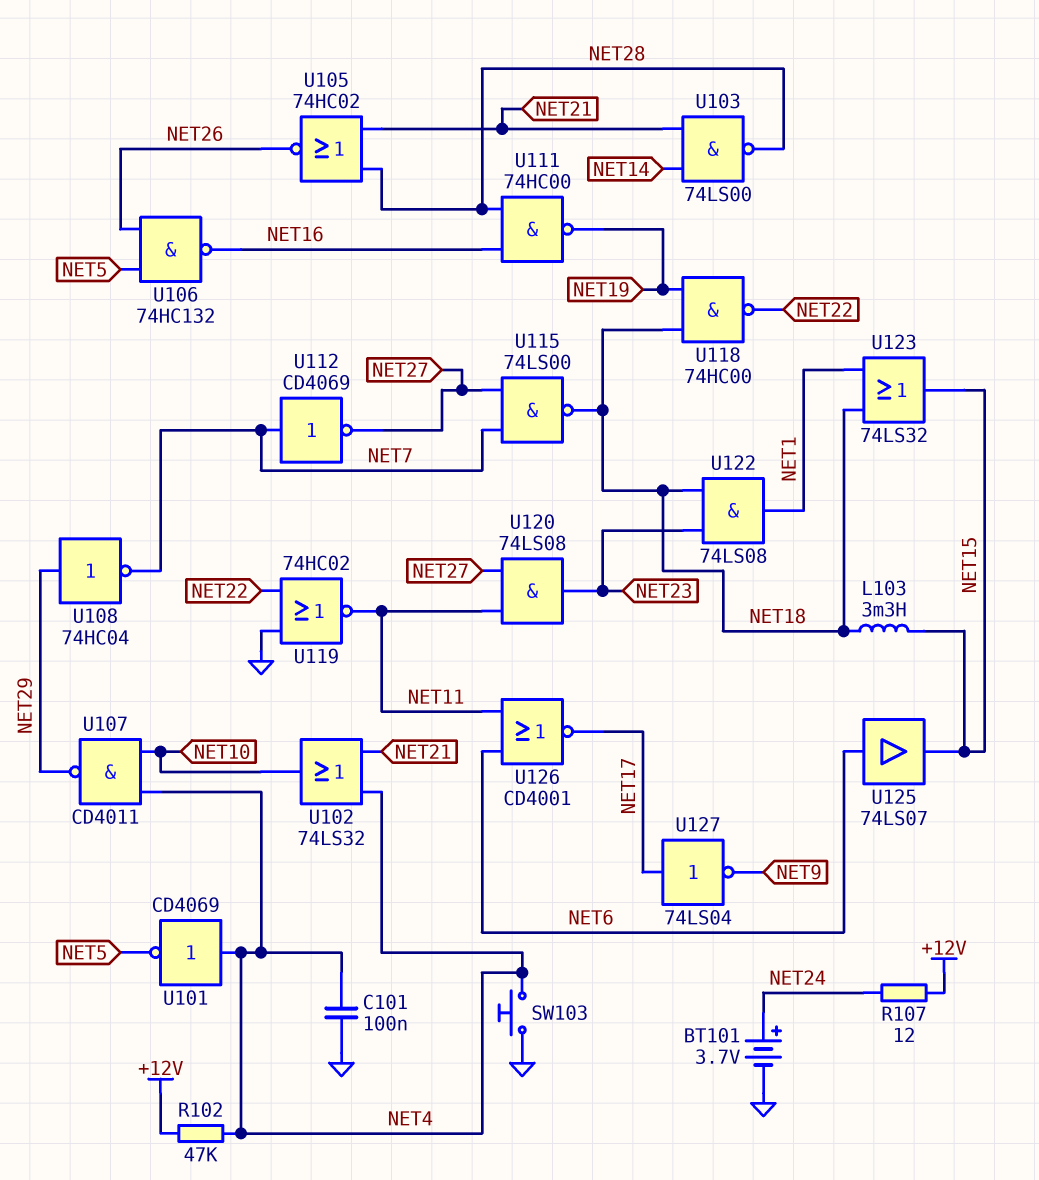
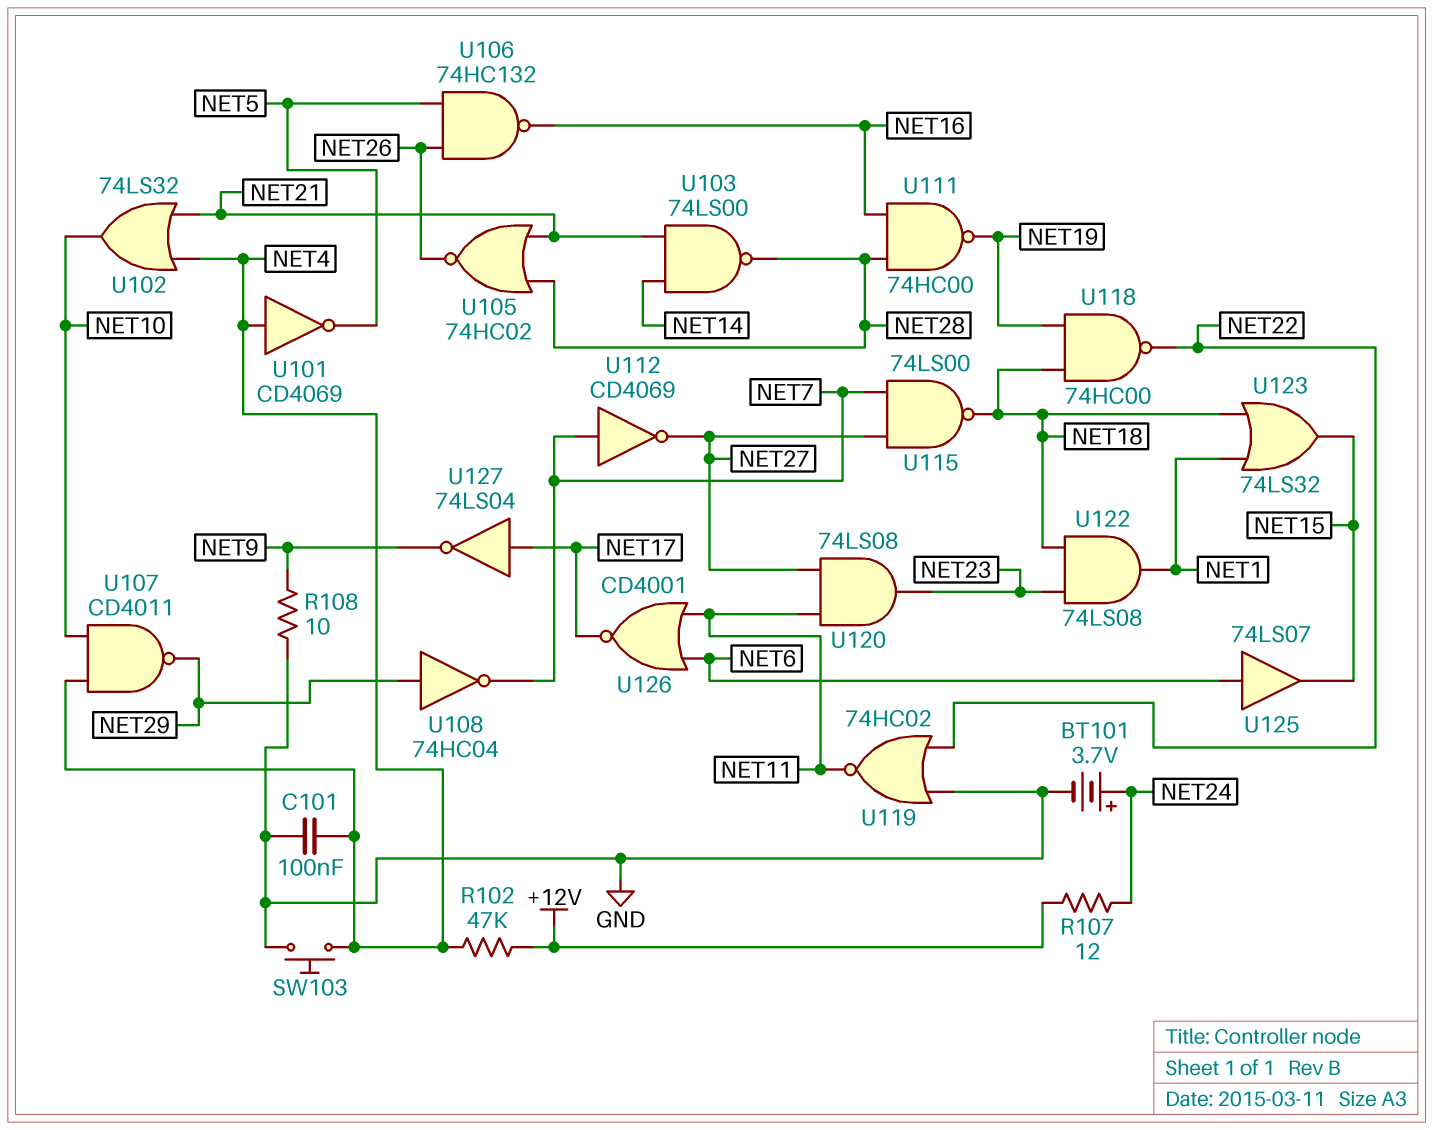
L103: 3.3mH (NET15, NET18) -> none
R108: none -> 10 (GND, NET9)

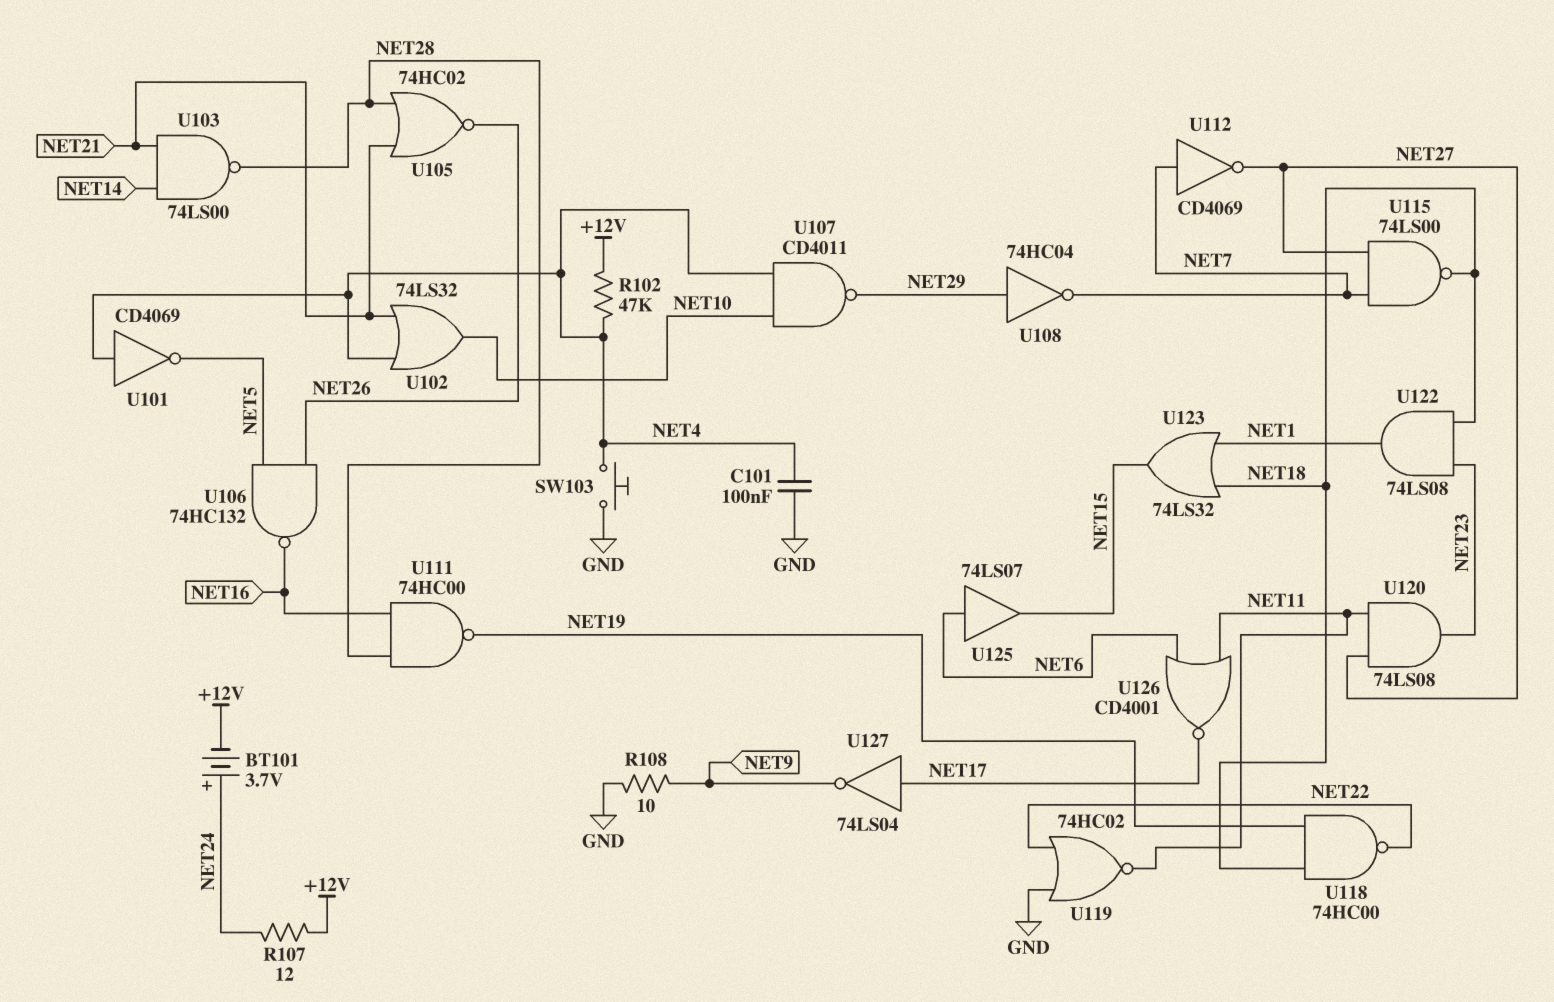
BT101: 3.7V (plus NET24, minus GND) -> 3.7V (plus NET24, minus +12V)

